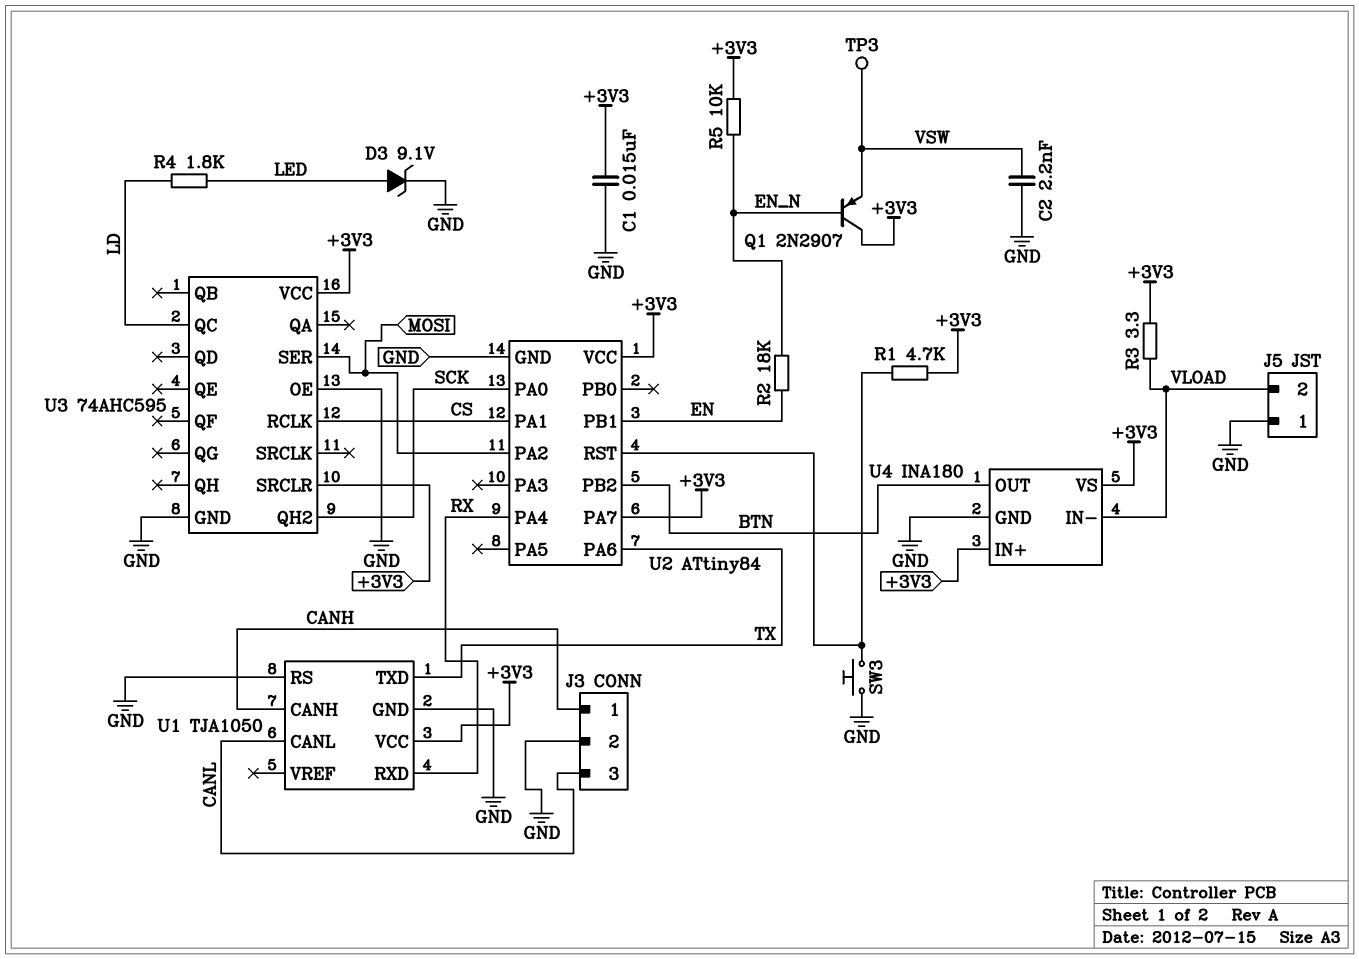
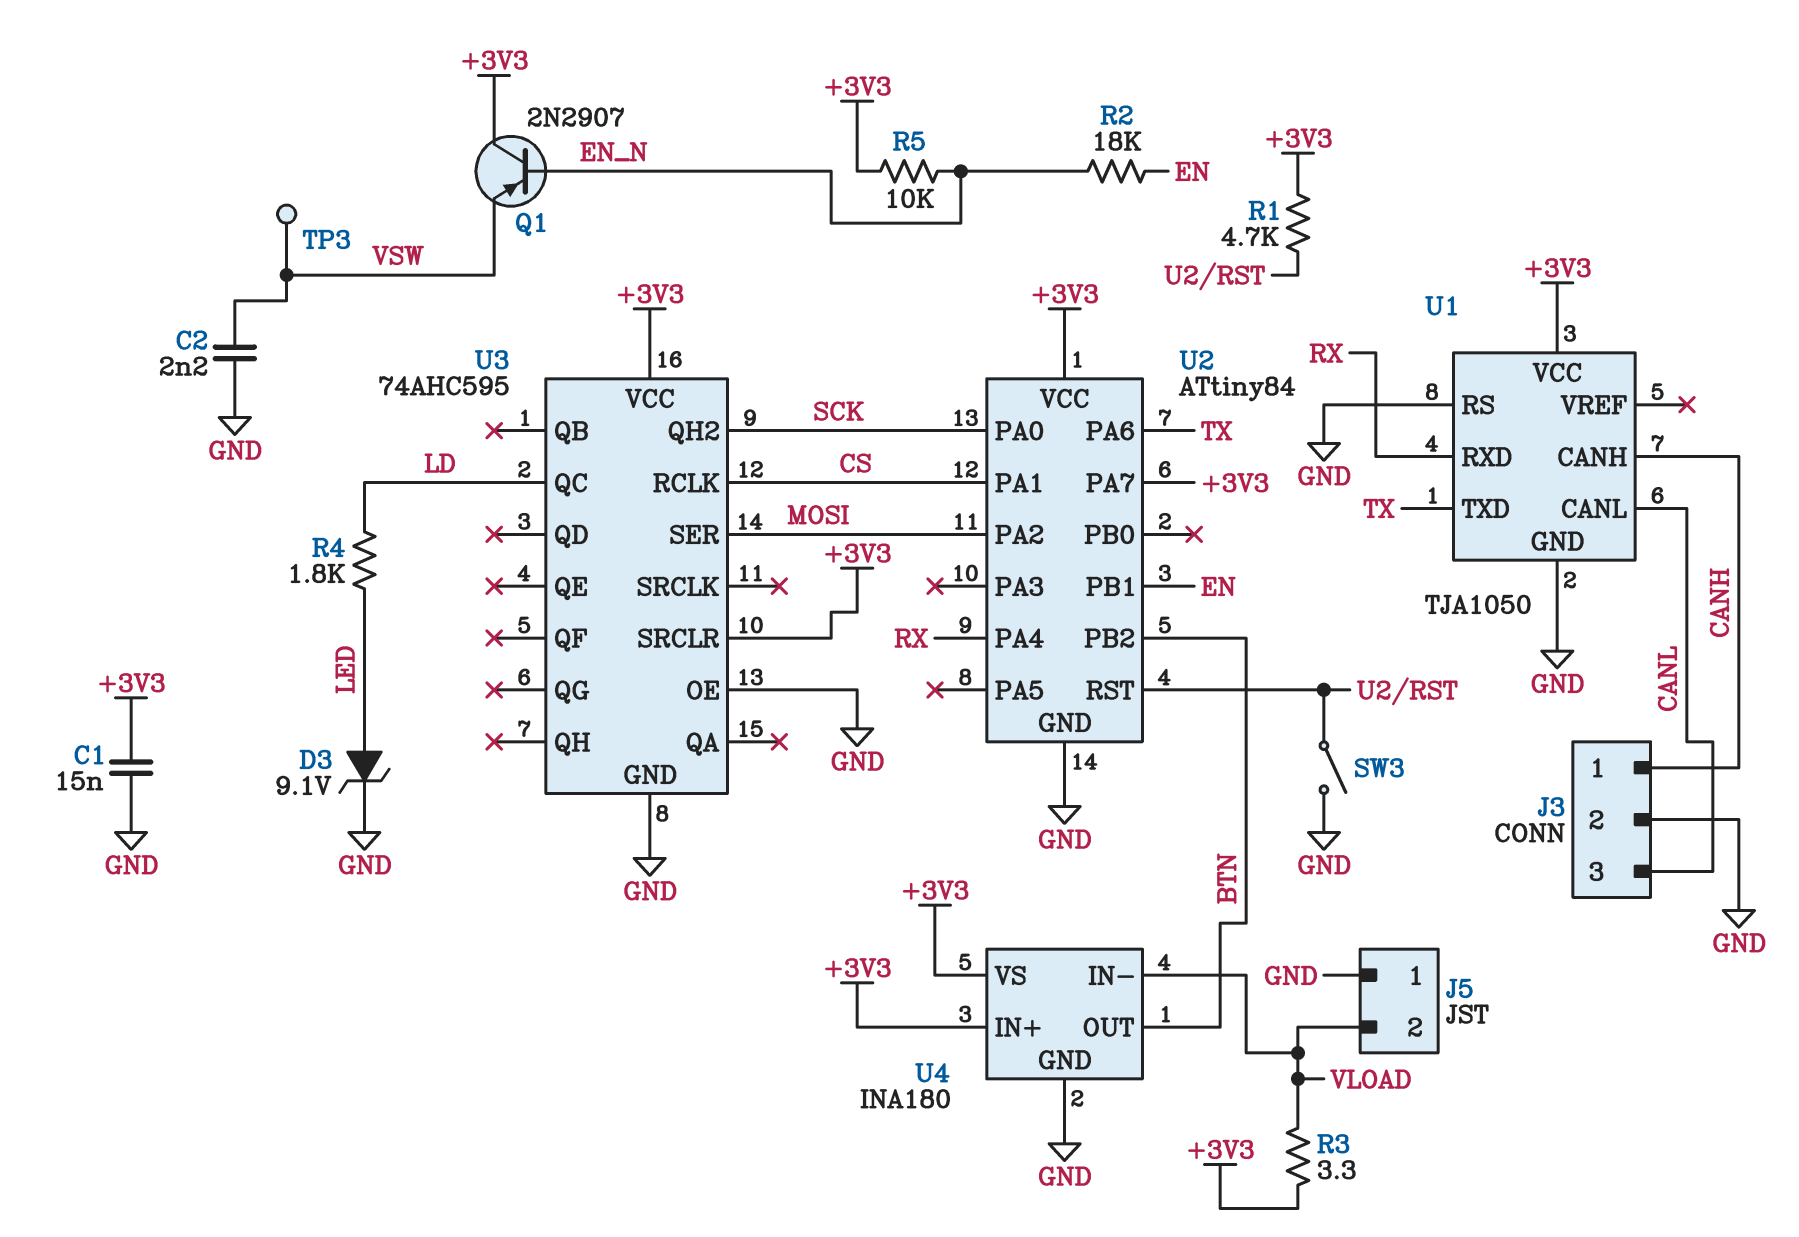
SW3: button (GND, U2/RST) -> switch (GND, U2/RST)

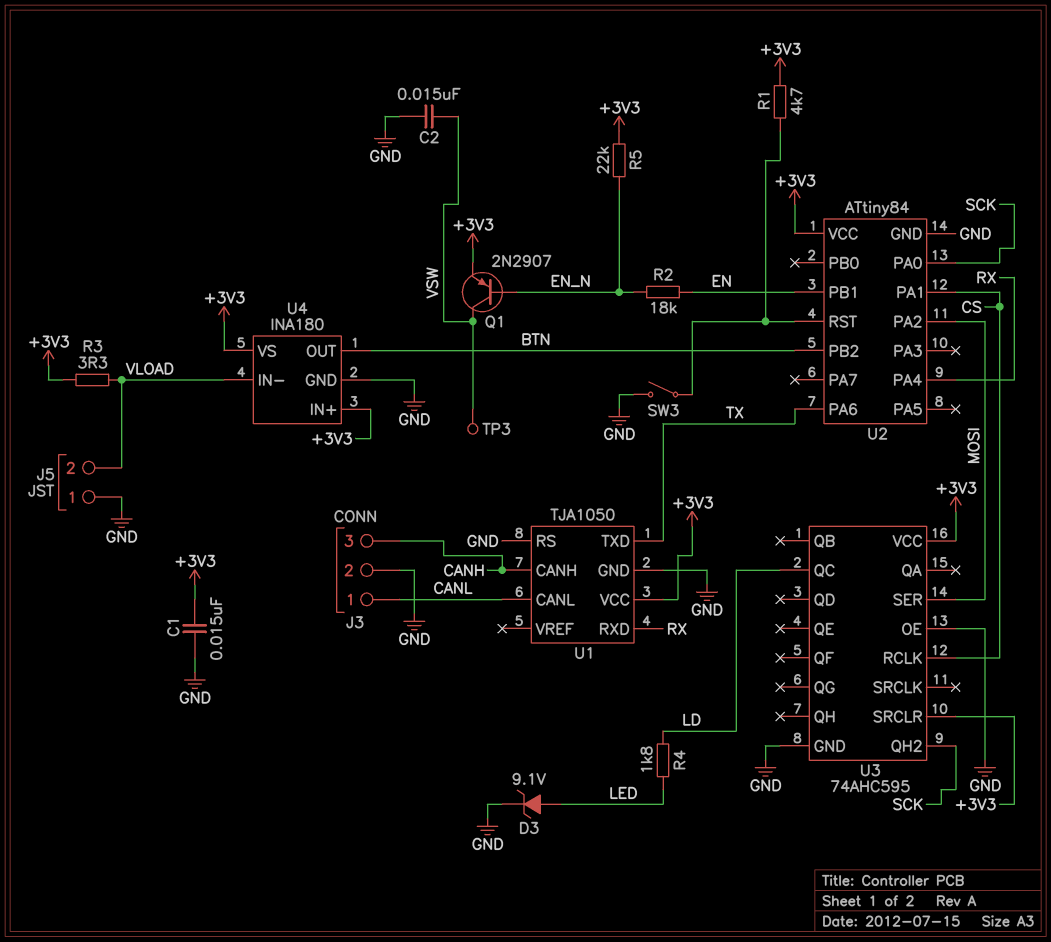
C2: 2.2nF (GND, VSW) -> 15nF (GND, VSW)
J3 pin 1: CANH -> CANL
J3 pin 3: CANL -> CANH
Q1: PNP 2N2907 (B EN_N, C +3V3, E VSW) -> PNP 2N2907 (B EN_N, C VSW, E +3V3)
R5: 10k (+3V3, EN_N) -> 22k (+3V3, EN_N)
U2 pin PA7: +3V3 -> none

